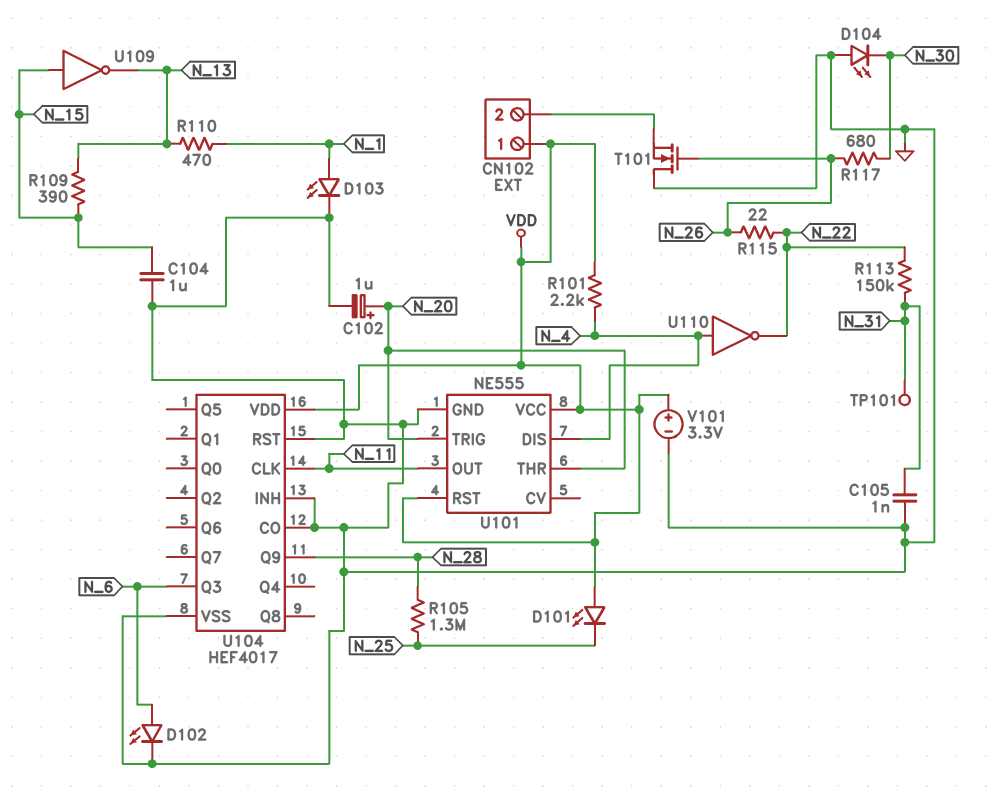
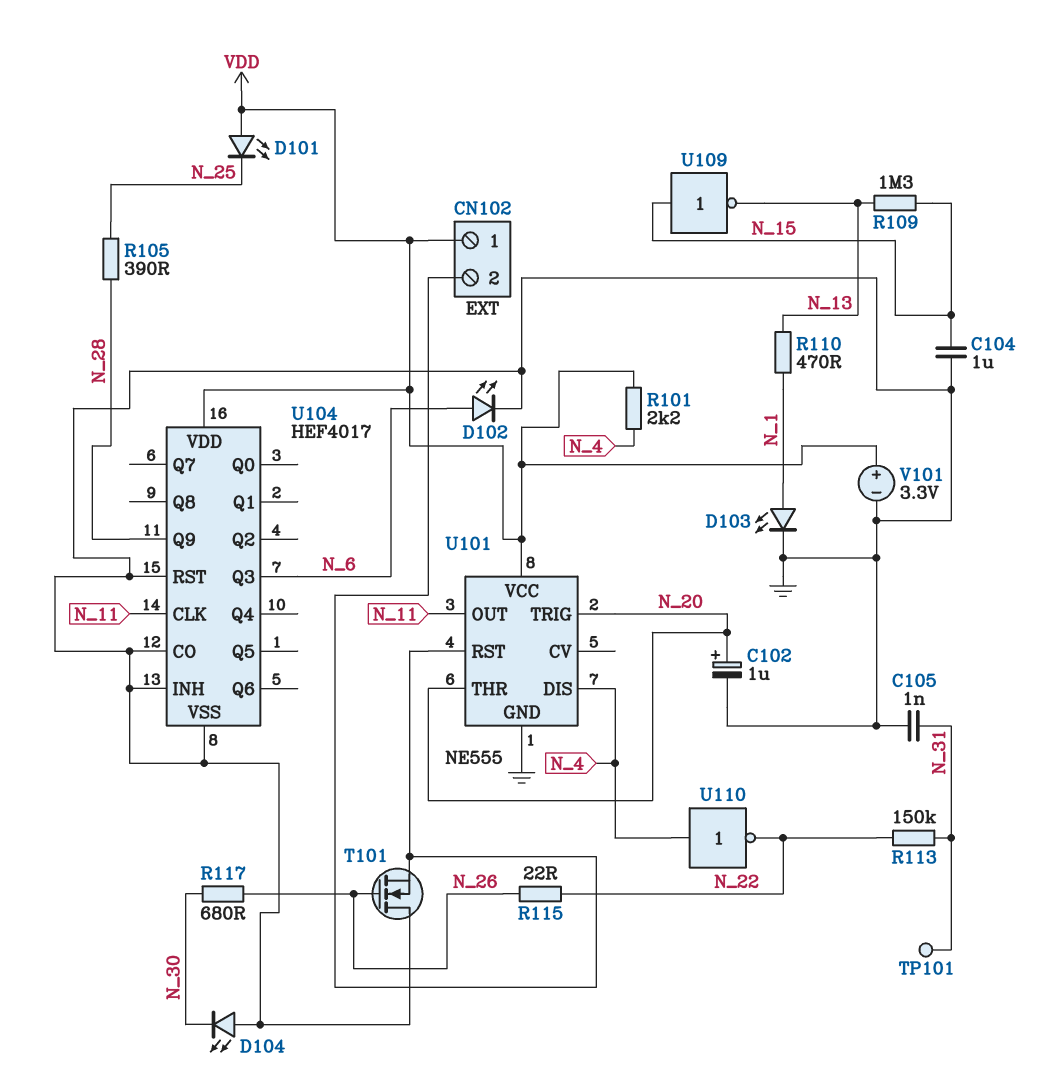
R105: 1.3M (N_25, N_28) -> 390 (N_25, N_28)
R109: 390 (N_13, N_15) -> 1.3M (N_13, N_15)
U101 pin RST: VDD -> CN102/2

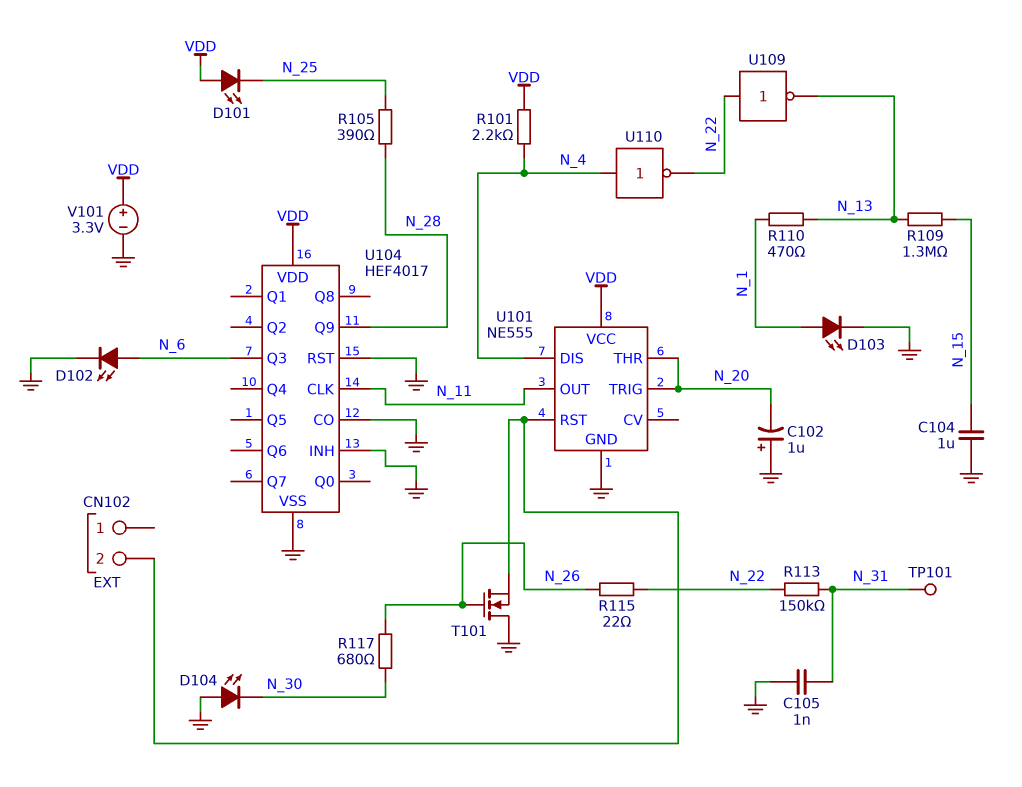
C102: 1uF (plus N_20, minus GND) -> 1uF (plus GND, minus N_20)
CN102 pin 1: VDD -> none
U109: NOT (in N_15, out N_13) -> NOT (in N_22, out N_13)

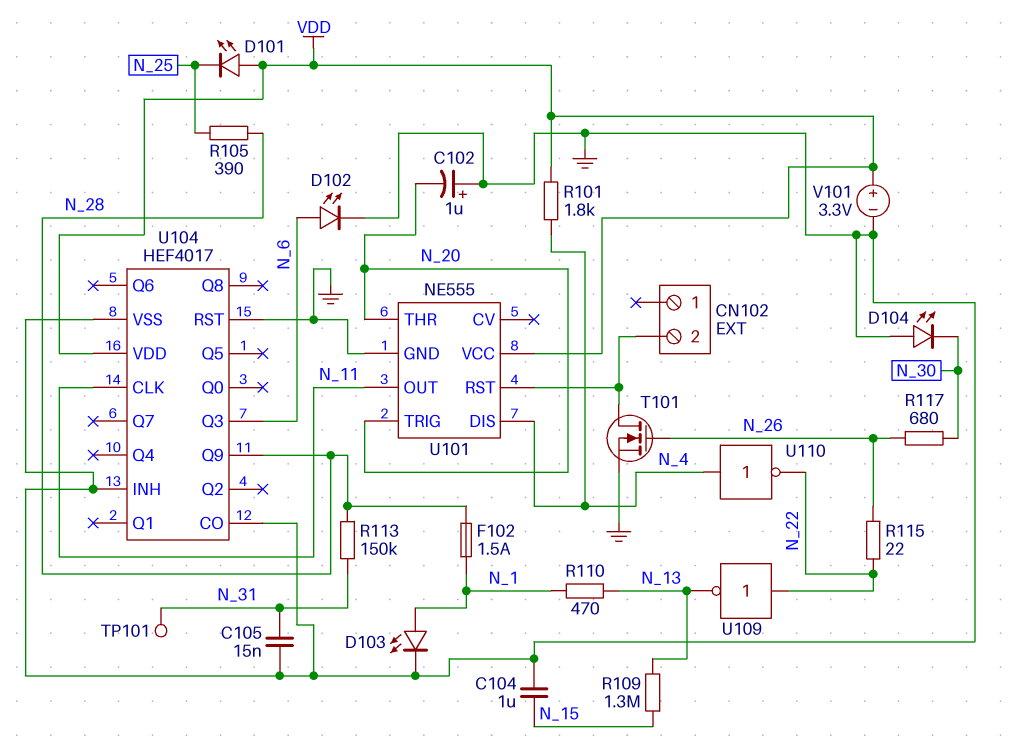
C105: 1nF (GND, N_31) -> 15nF (GND, N_31)
F102: none -> 1.5A (N_1, N_28)
R101: 2.2k (N_4, VDD) -> 1.8k (N_4, VDD)
R113: 150k (N_22, N_31) -> 150k (N_28, N_31)
T101: NMOS (G N_26, D GND, S CN102/2) -> NMOS (G N_26, D CN102/2, S GND)

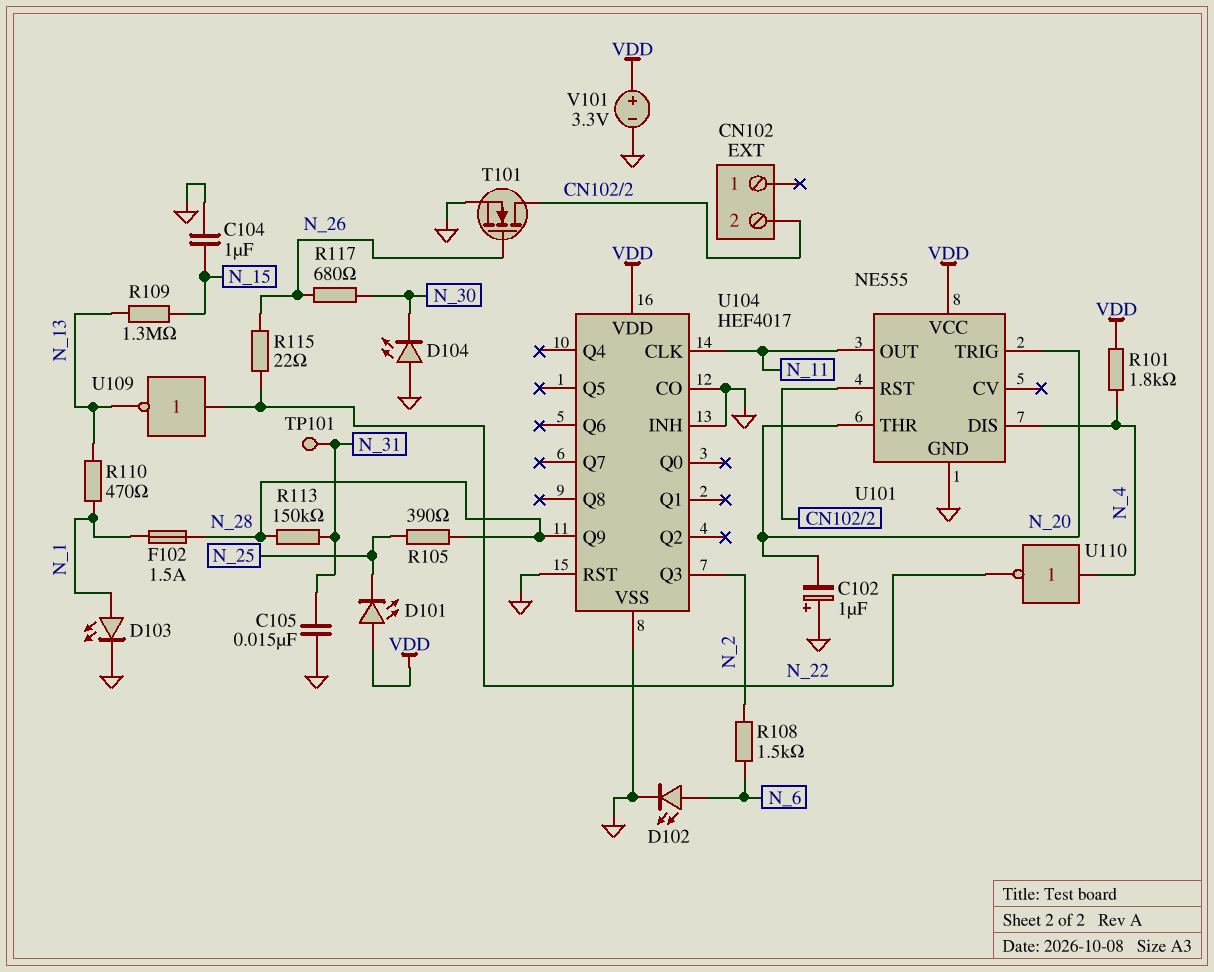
R108: none -> 1.5k (N_2, N_6)
U104 pin Q3: N_6 -> N_2

